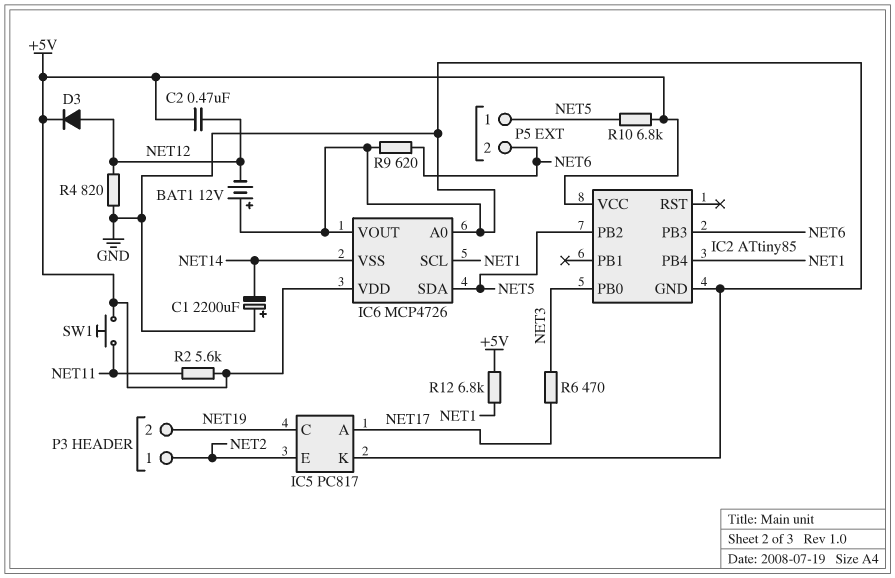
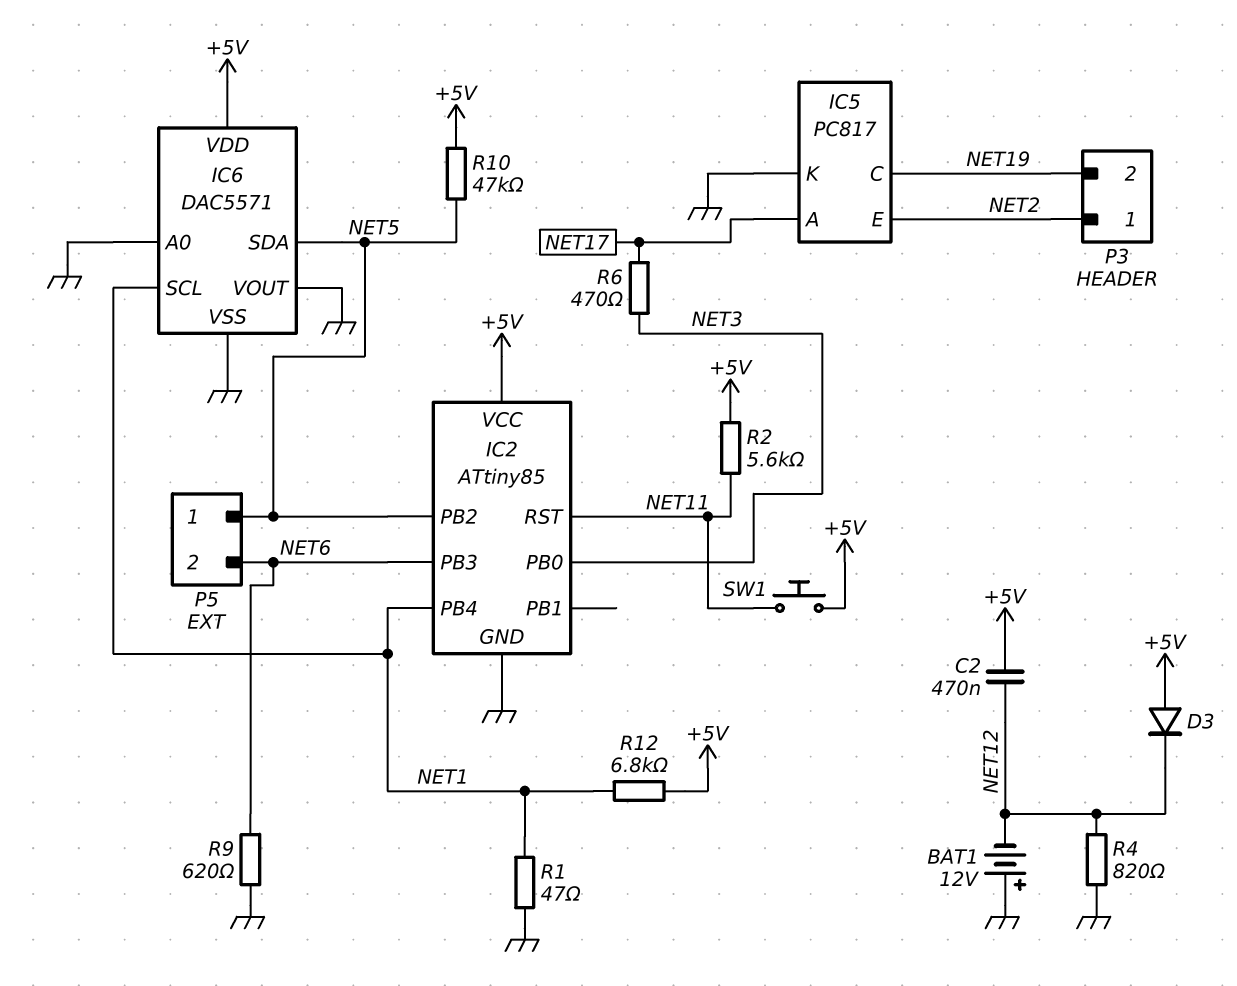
C1: 2200uF (plus GND, minus NET14) -> none
D3: diode (A NET12, K +5V) -> diode (A +5V, K NET12)
IC2 pin RST: none -> NET11
IC6: MCP4726 -> DAC5571
IC6 pin VSS: NET14 -> GND
R1: none -> 47 (GND, NET1)
R10: 6.8k (+5V, NET5) -> 47k (+5V, NET5)

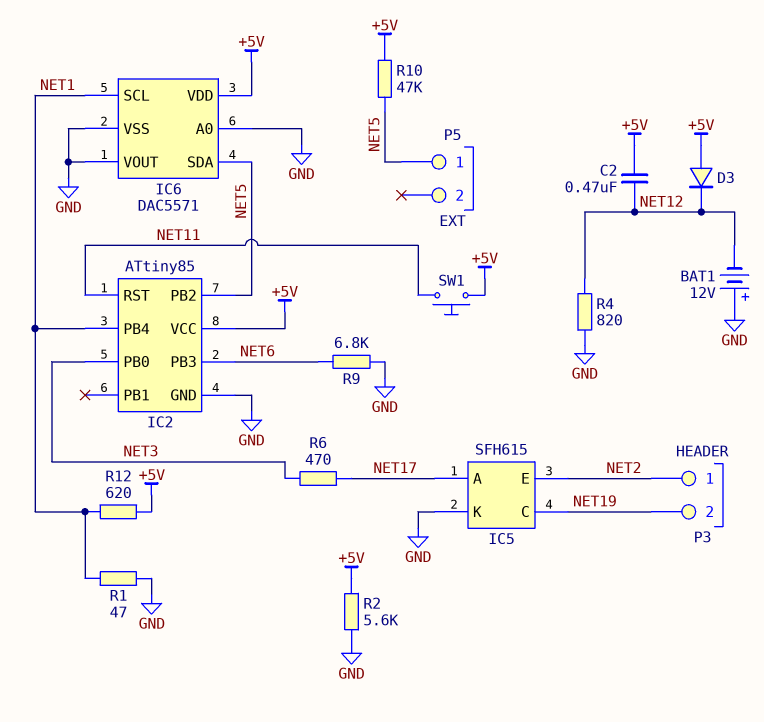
IC5: PC817 -> SFH615
P5 pin 2: NET6 -> none
R2: 5.6k (+5V, NET11) -> 5.6k (+5V, GND)
R9: 620 (GND, NET6) -> 6.8k (GND, NET6)
R12: 6.8k (+5V, NET1) -> 620 (+5V, NET1)

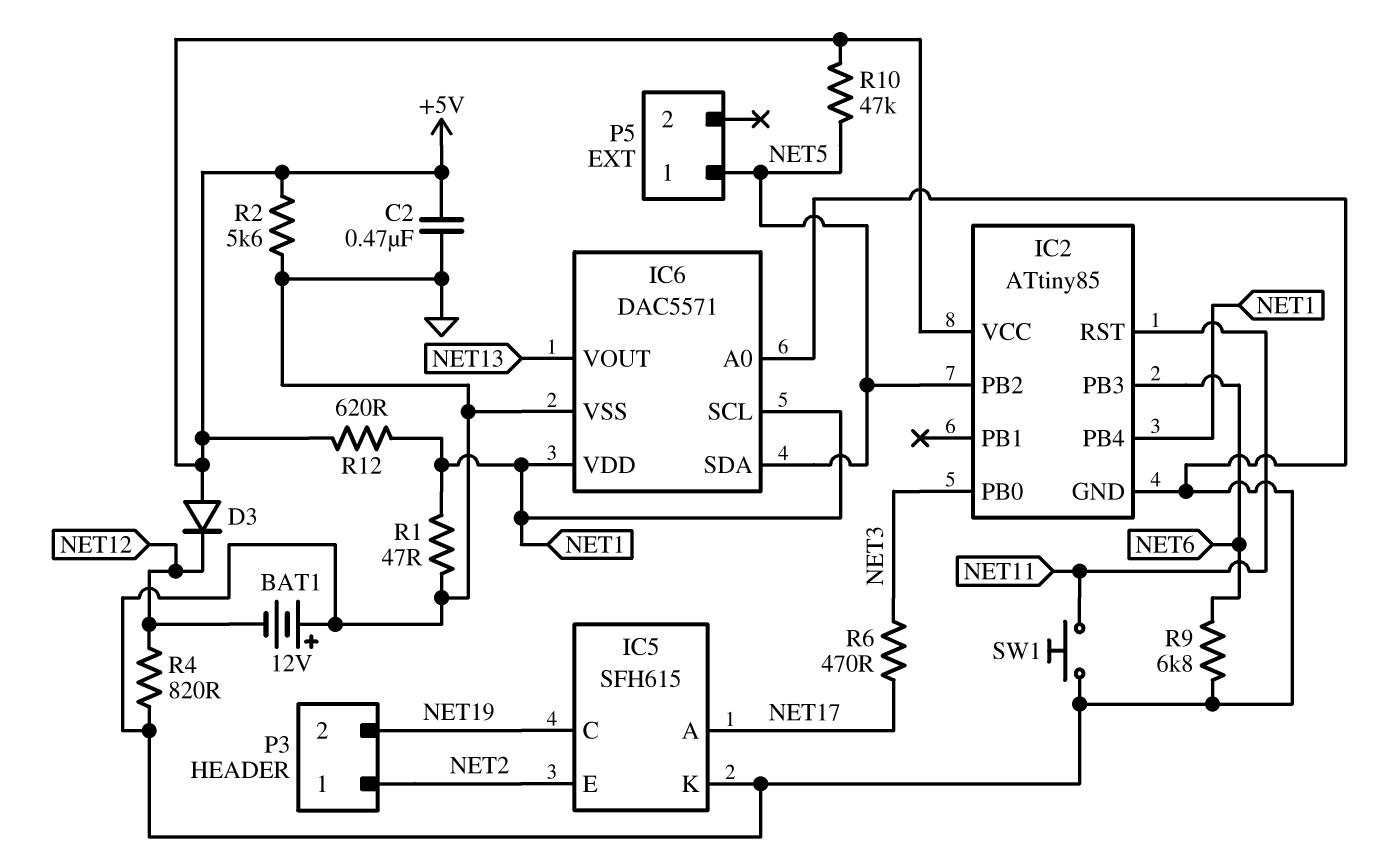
C2: 470nF (+5V, NET12) -> 470nF (+5V, GND)
IC6 pin VDD: +5V -> NET1
IC6 pin VOUT: GND -> NET13
SW1: button (+5V, NET11) -> button (GND, NET11)

